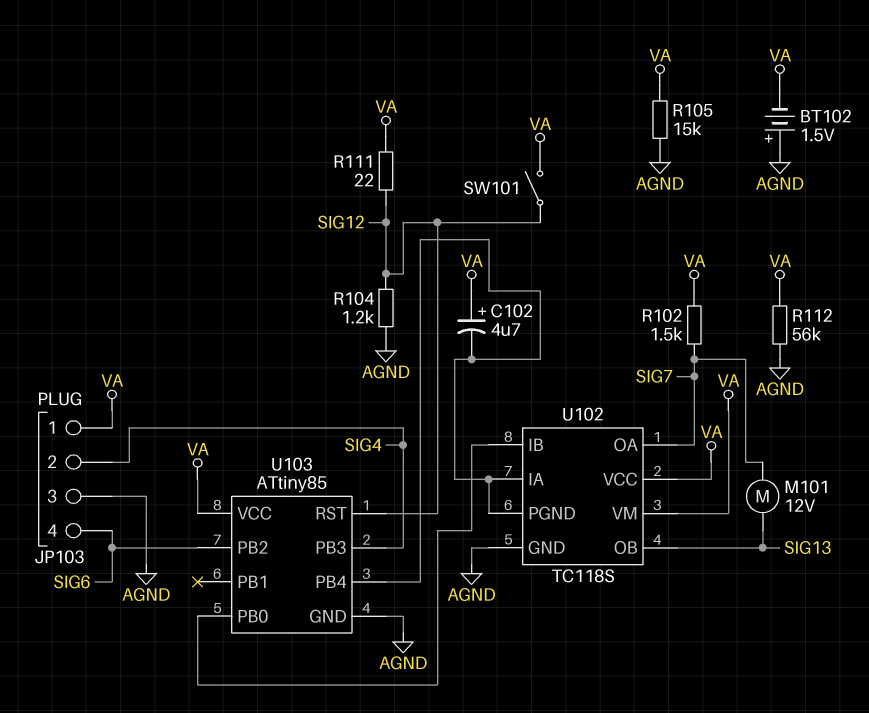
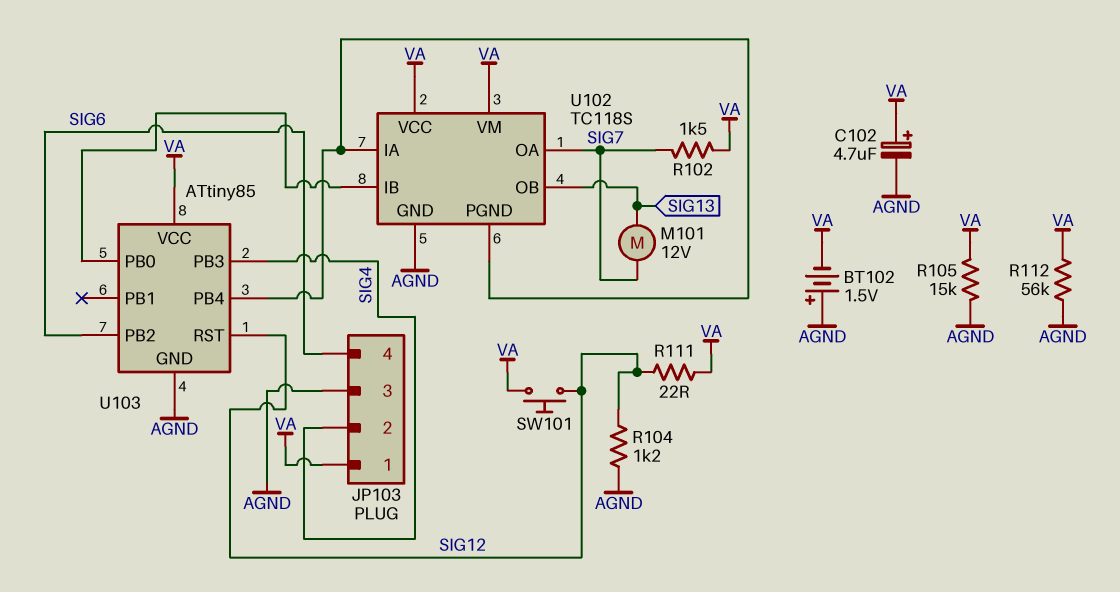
C102: 4.7uF (plus VA, minus U102/IA) -> 4.7uF (plus VA, minus AGND)
SW101: switch (SIG12, VA) -> button (SIG12, VA)

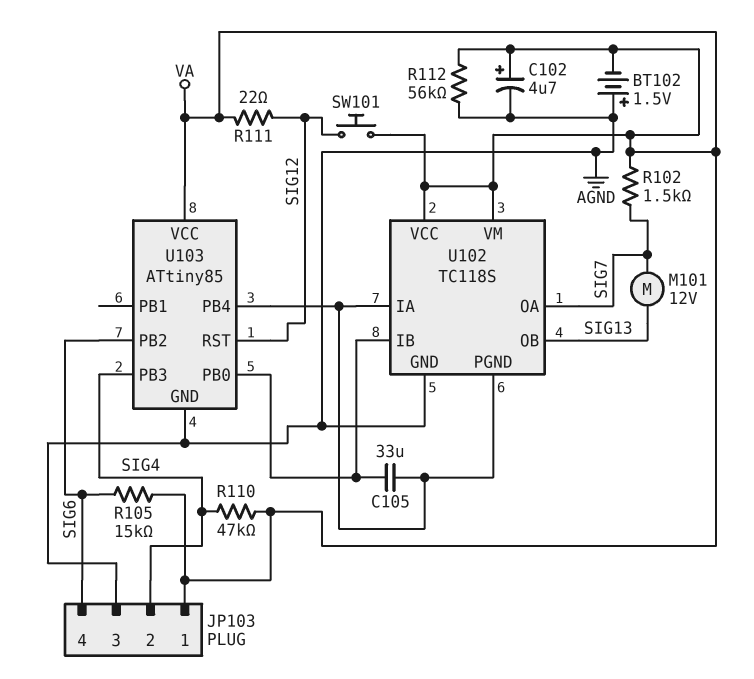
C105: none -> 33uF (U102/IA, U102/IB)
R104: 1.2k (AGND, SIG12) -> none
R105: 15k (AGND, VA) -> 15k (SIG6, VA)
R110: none -> 47k (SIG4, VA)

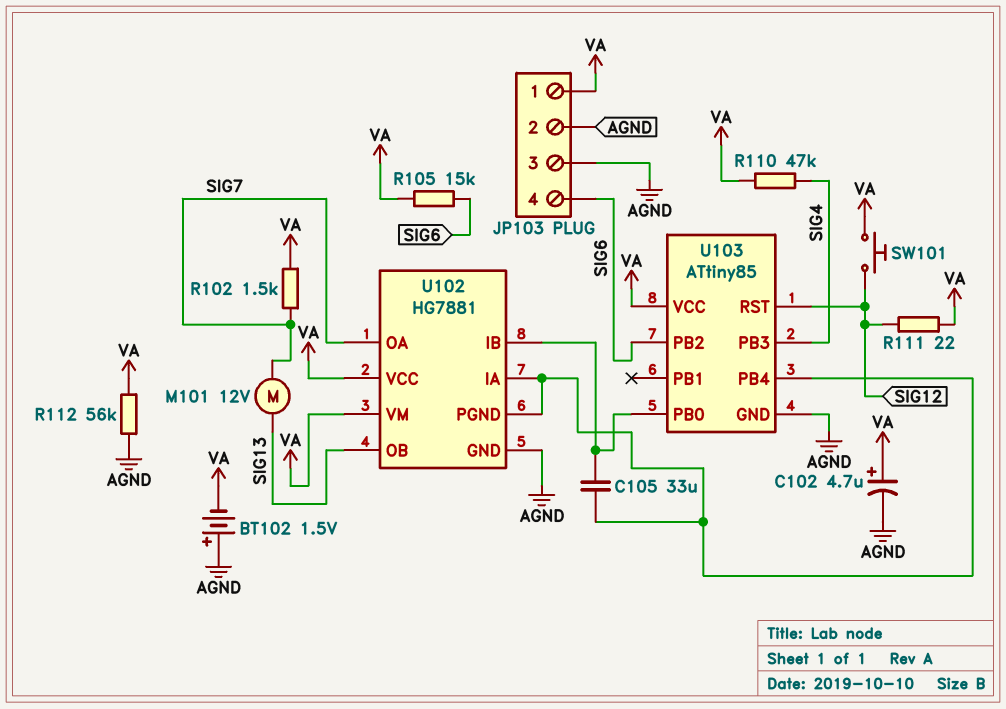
JP103 pin 2: SIG4 -> AGND
U102: TC118S -> HG7881

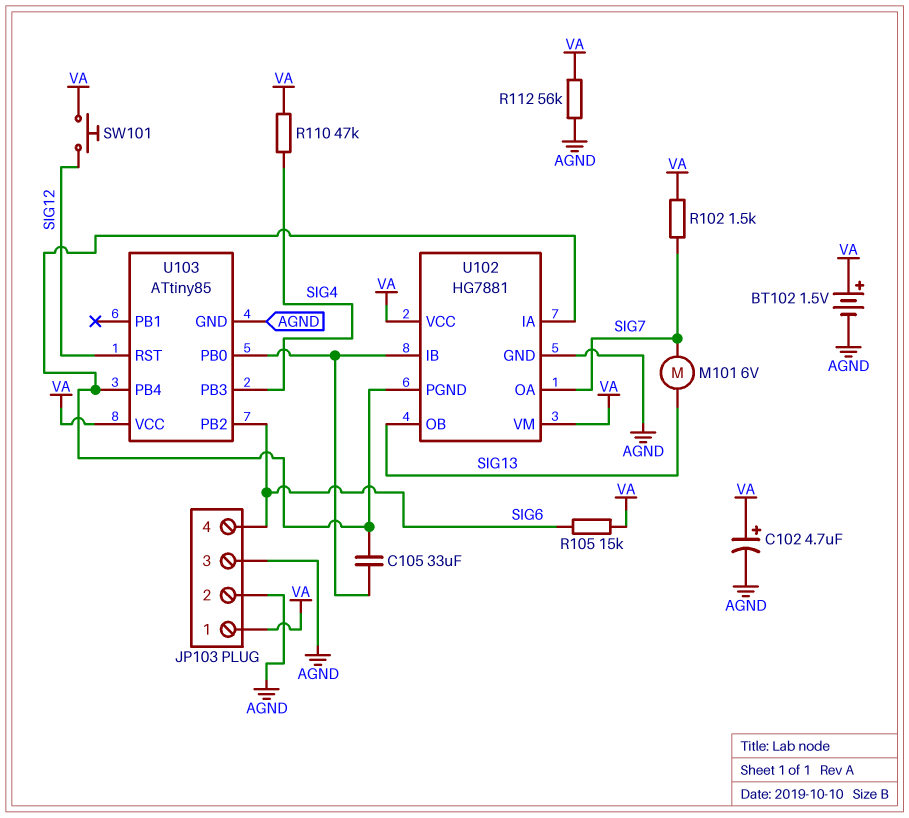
BT102: 1.5V (plus AGND, minus VA) -> 1.5V (plus VA, minus AGND)
M101: motor 12V (SIG7, SIG13) -> motor 6V (SIG7, SIG13)
R111: 22 (SIG12, VA) -> none

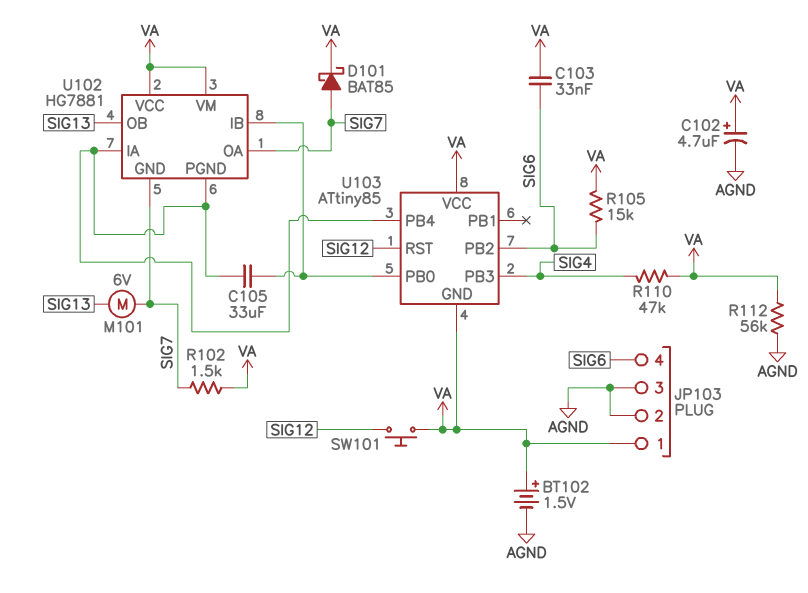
C103: none -> 33nF (SIG6, VA)
D101: none -> schottky BAT85 (A SIG7, K VA)
U102 pin GND: AGND -> SIG7
U103 pin GND: AGND -> VA

